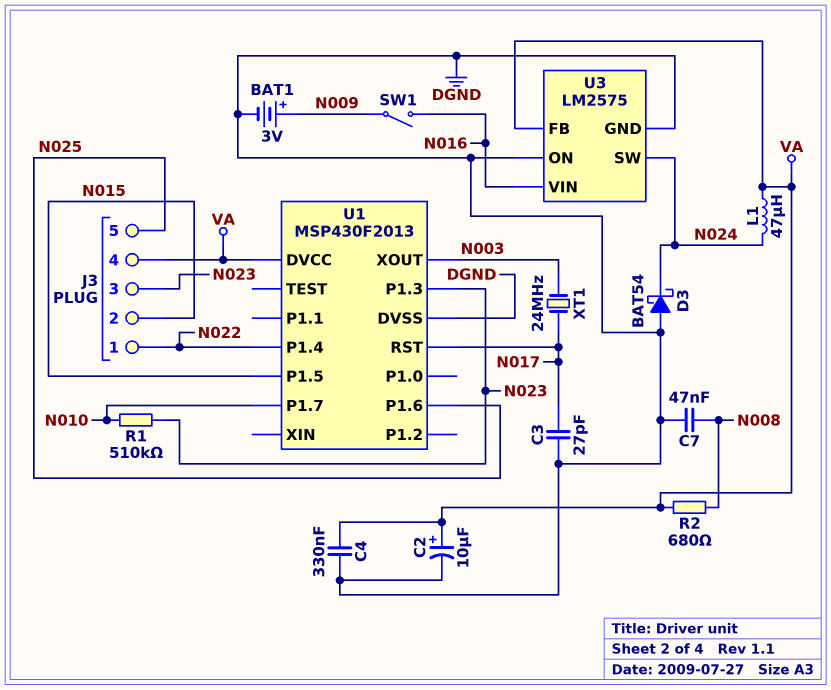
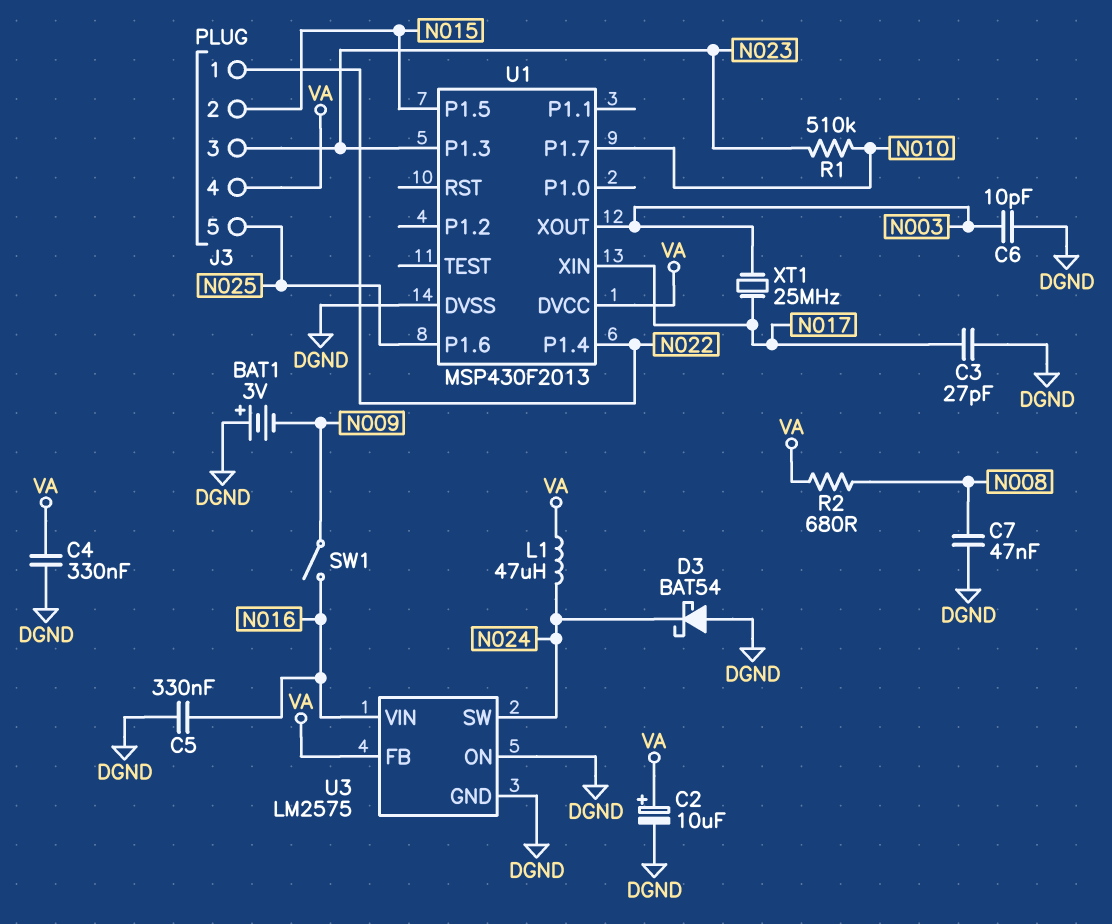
BAT1: 3V (plus N009, minus DGND) -> 3V (plus DGND, minus N009)
C5: none -> 330nF (DGND, N016)
C6: none -> 10pF (DGND, N003)
U1 pin RST: N017 -> none
U1 pin XIN: none -> N017
XT1: 24MHz (N003, N017) -> 25MHz (N003, N017)

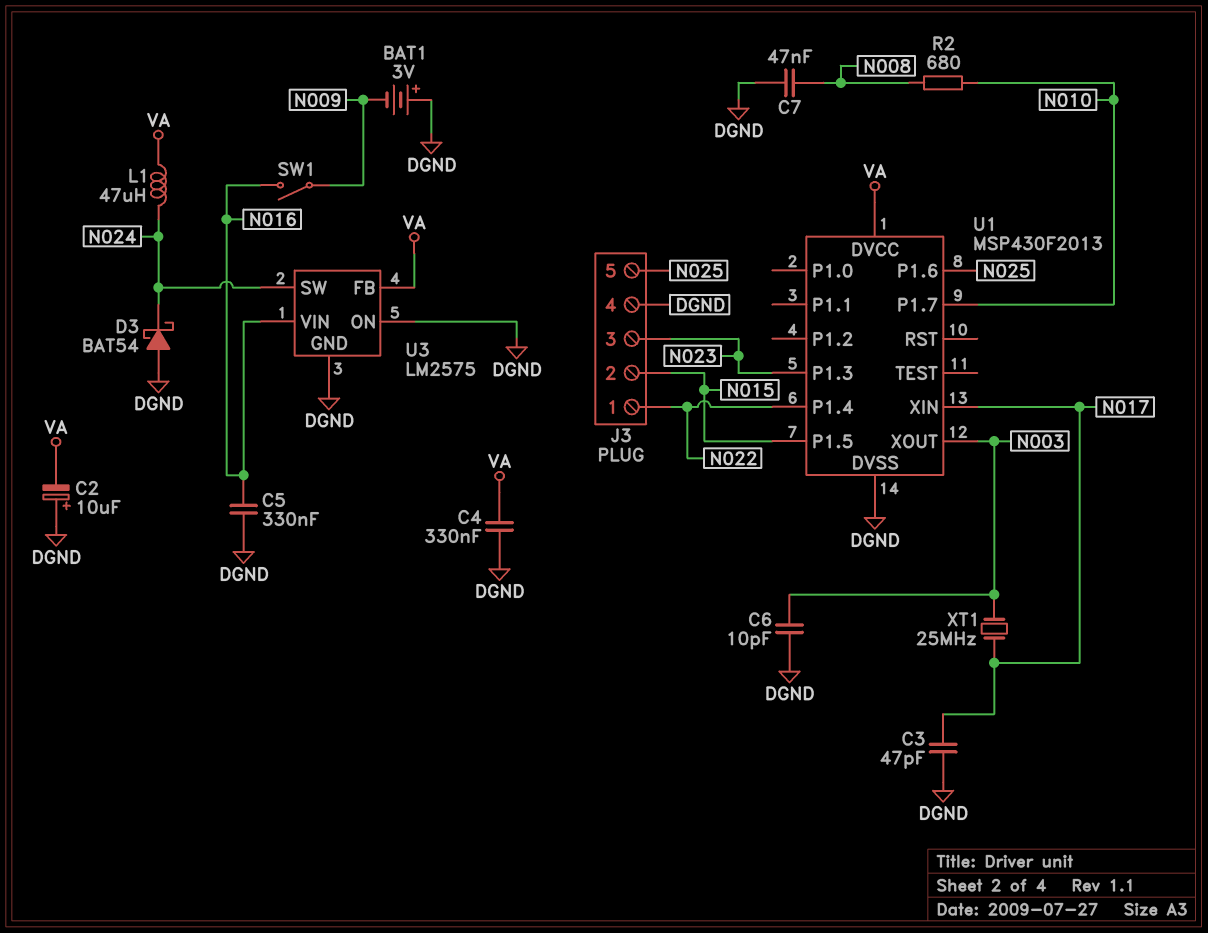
C2: 10uF (plus VA, minus DGND) -> 10uF (plus DGND, minus VA)
C3: 27pF (DGND, N017) -> 47pF (DGND, N017)
J3 pin 4: VA -> DGND
R1: 510k (N010, N023) -> none
R2: 680 (N008, VA) -> 680 (N008, N010)

